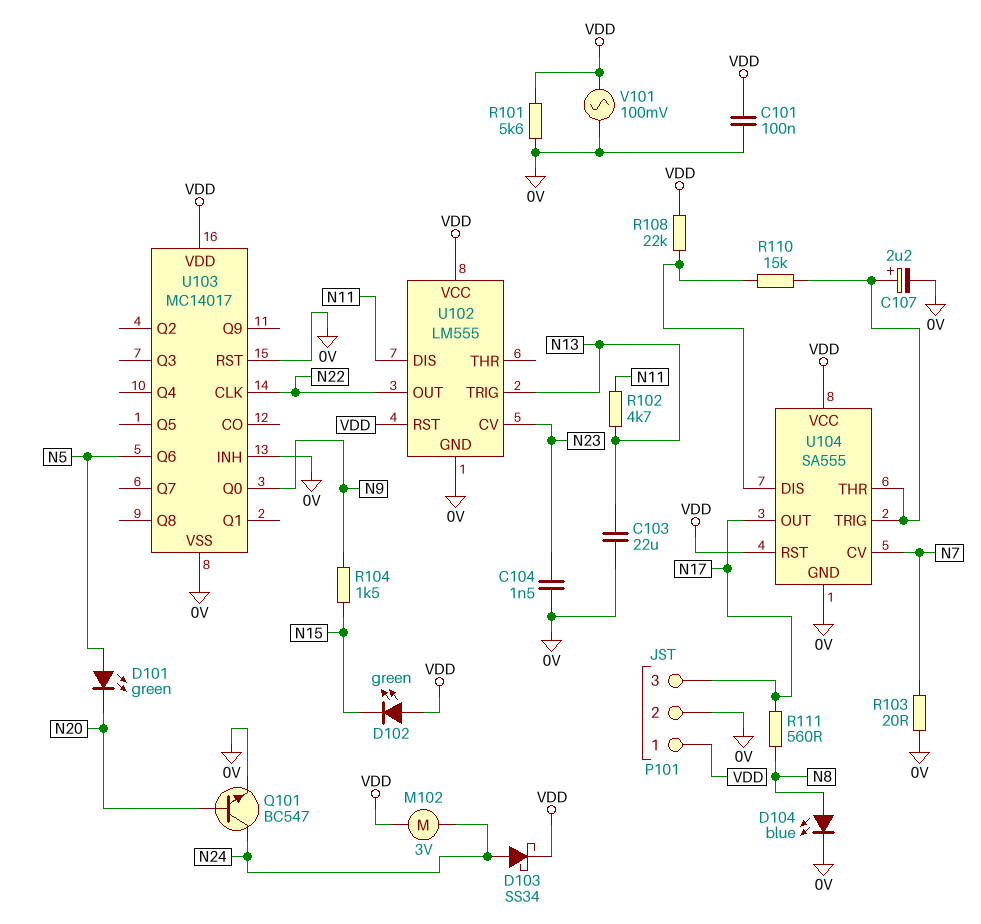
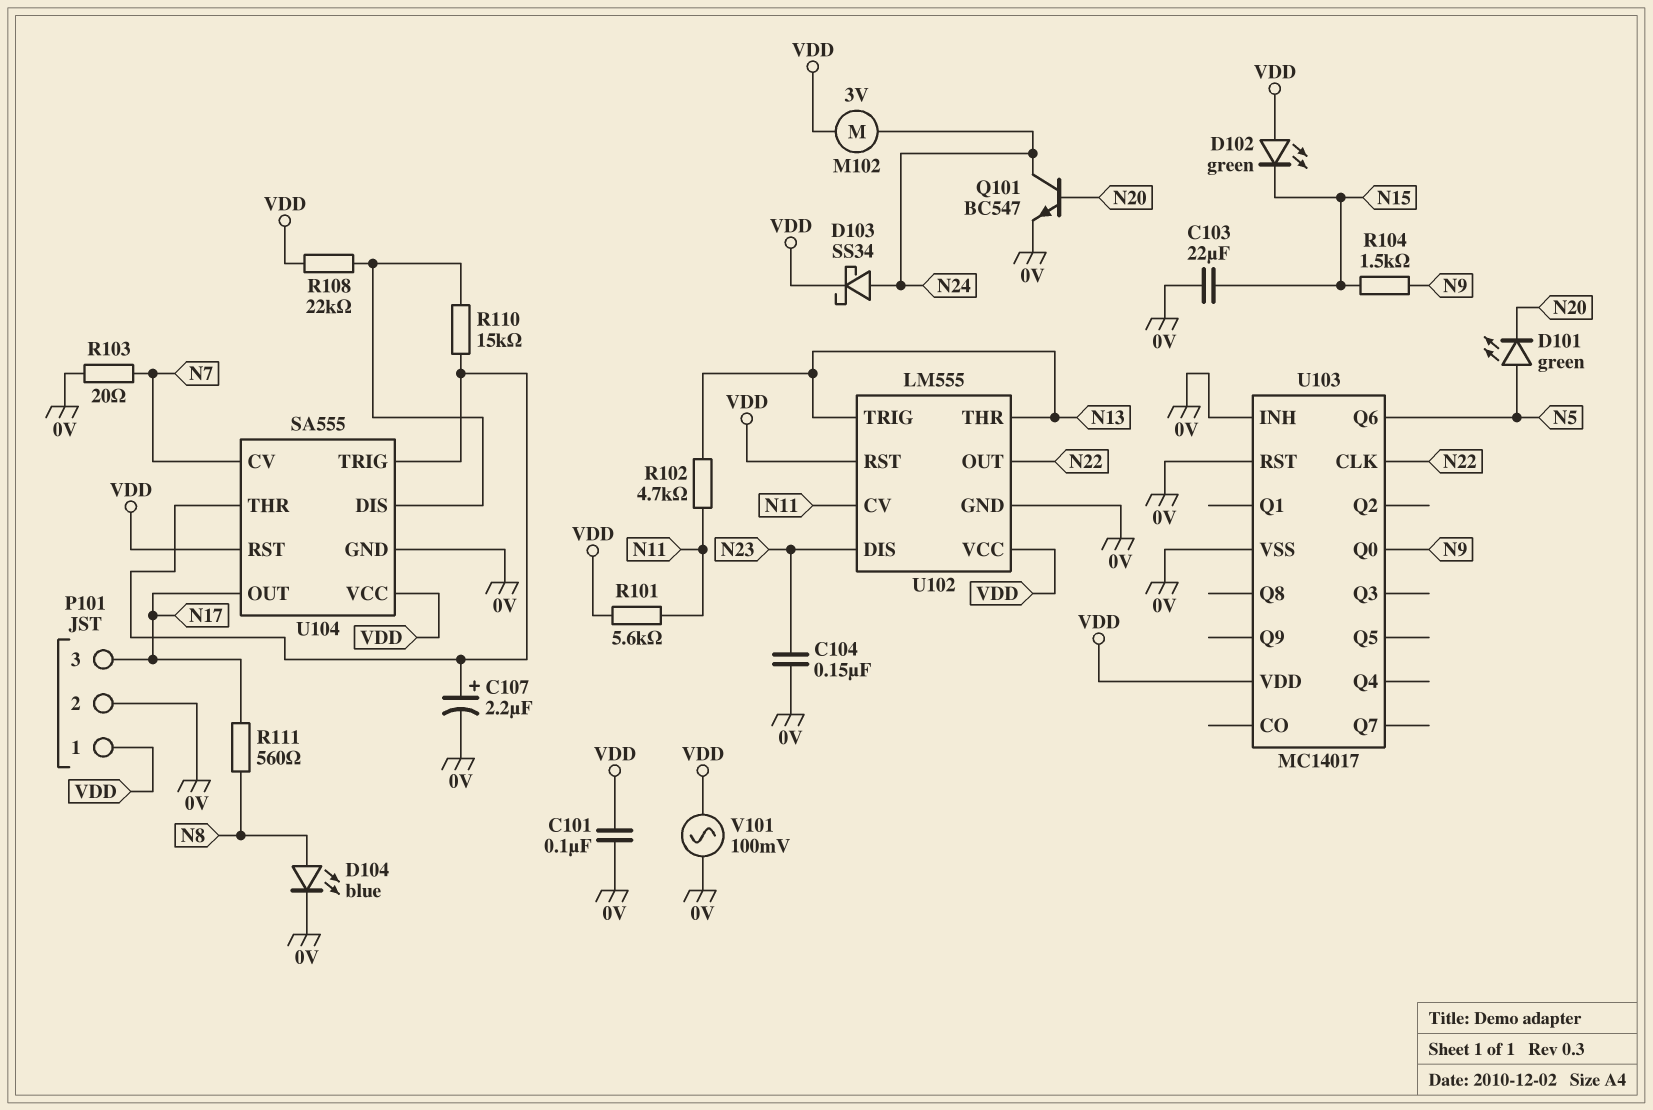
C103: 22uF (0V, N13) -> 22uF (0V, N15)
C104: 1.5nF (0V, N23) -> 150nF (0V, N23)
R101: 5.6k (0V, VDD) -> 5.6k (N11, VDD)
U102 pin CV: N23 -> N11
U102 pin DIS: N11 -> N23
U102 pin THR: none -> N13

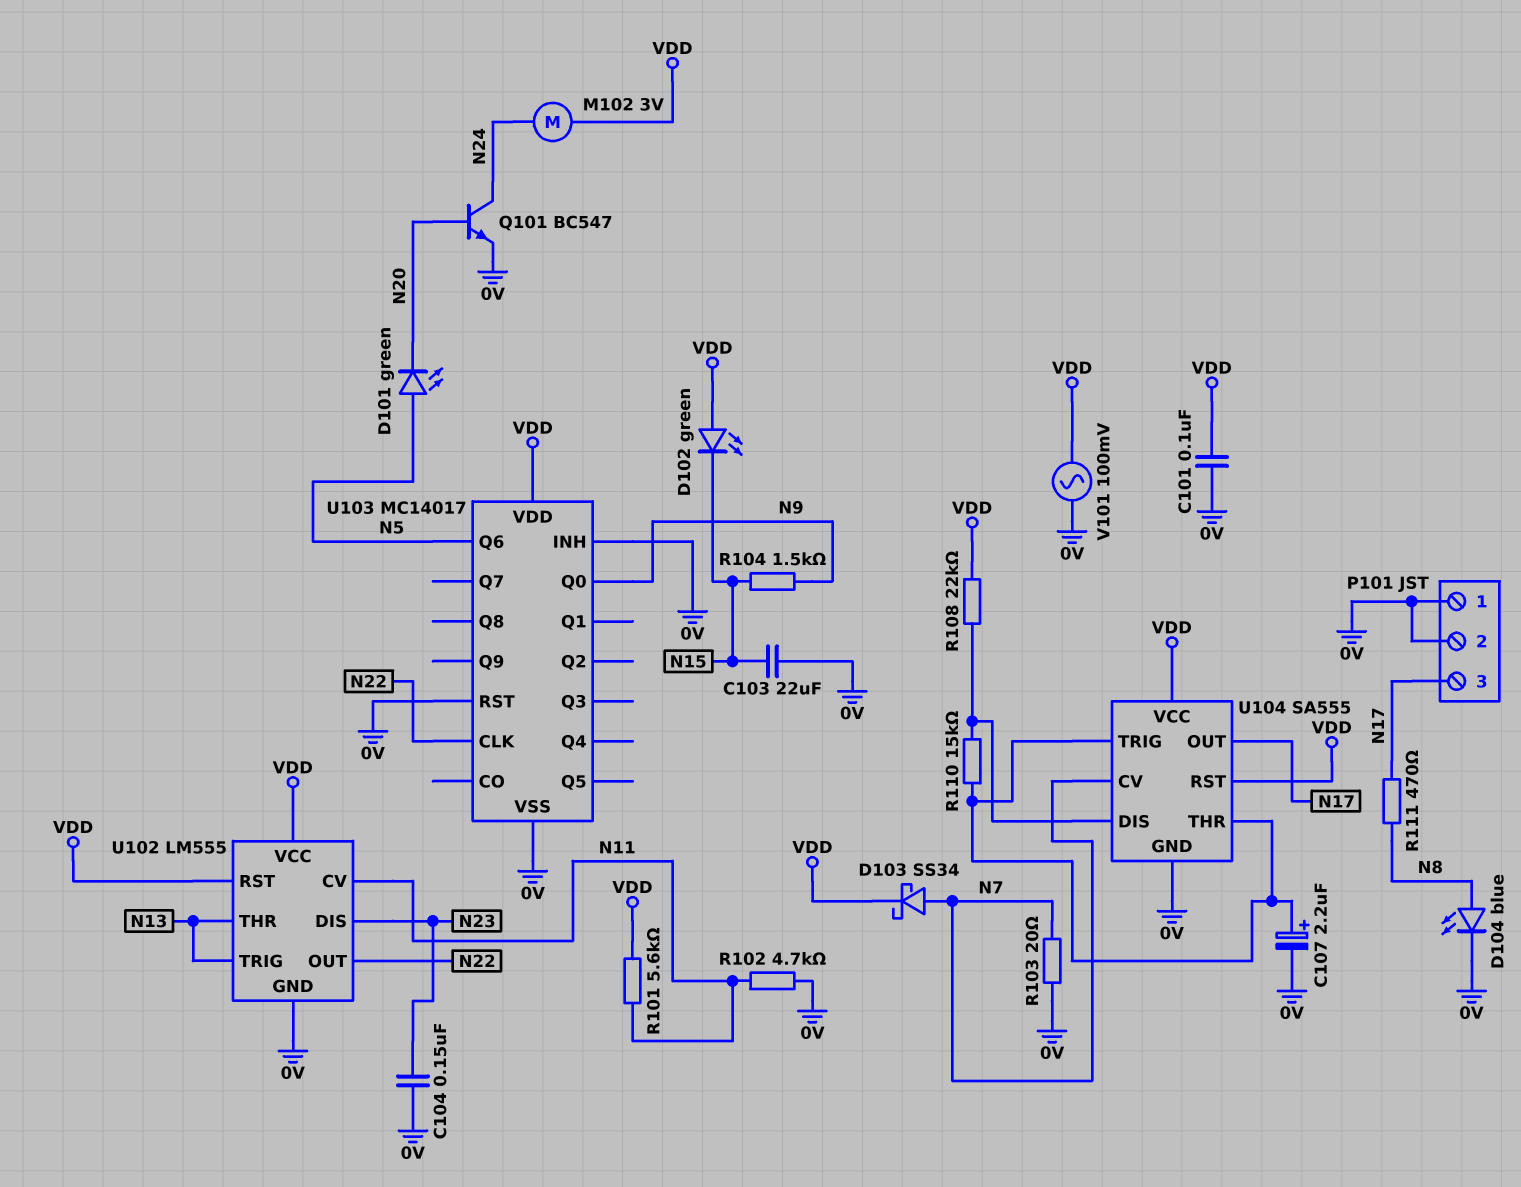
D103: schottky SS34 (A N24, K VDD) -> schottky SS34 (A N7, K VDD)
P101 pin 1: VDD -> 0V
R102: 4.7k (N11, N13) -> 4.7k (0V, N11)
R111: 560 (N8, N17) -> 470 (N8, N17)

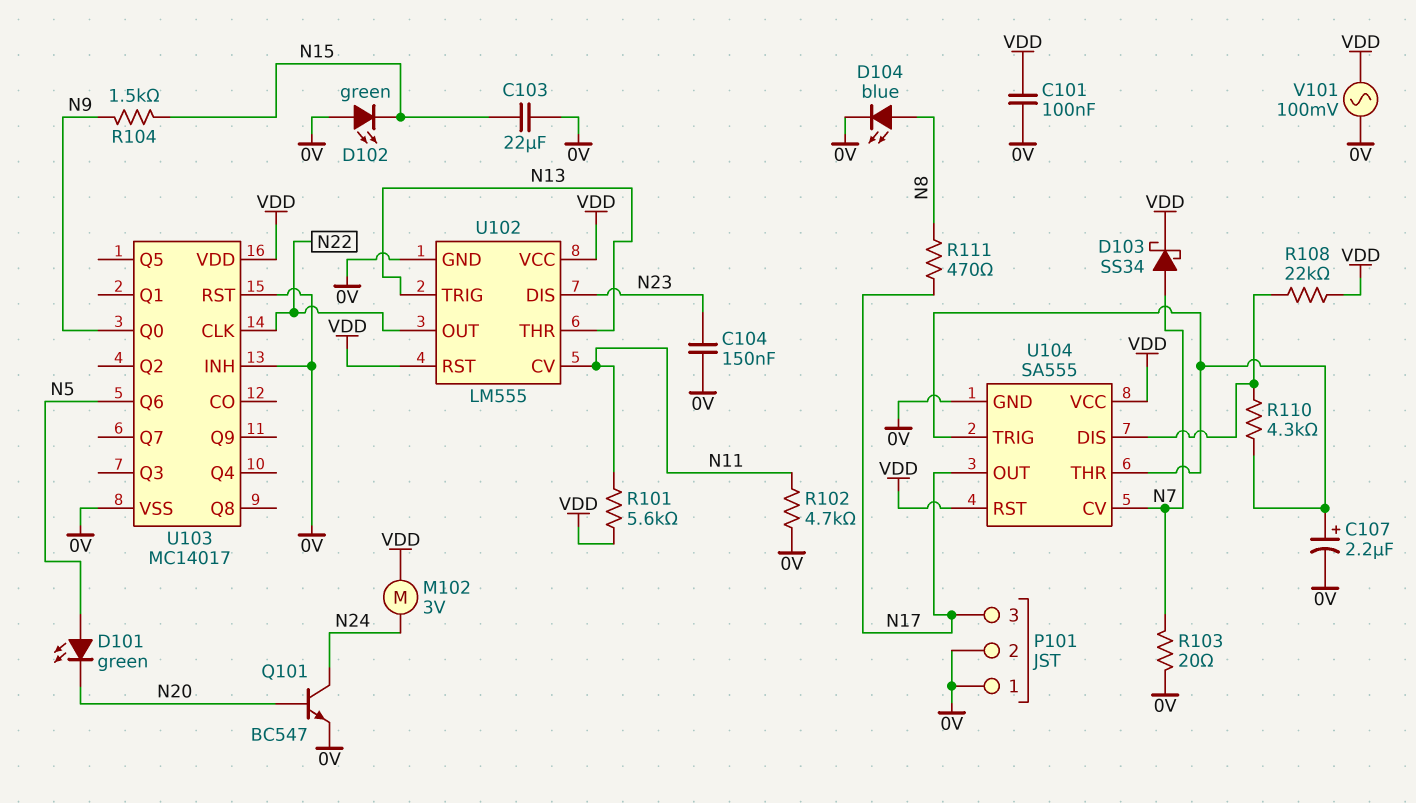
D102: LED green (A VDD, K N15) -> LED green (A 0V, K N15)
R110: 15k (U104/DIS, U104/THR) -> 4.3k (U104/DIS, U104/THR)

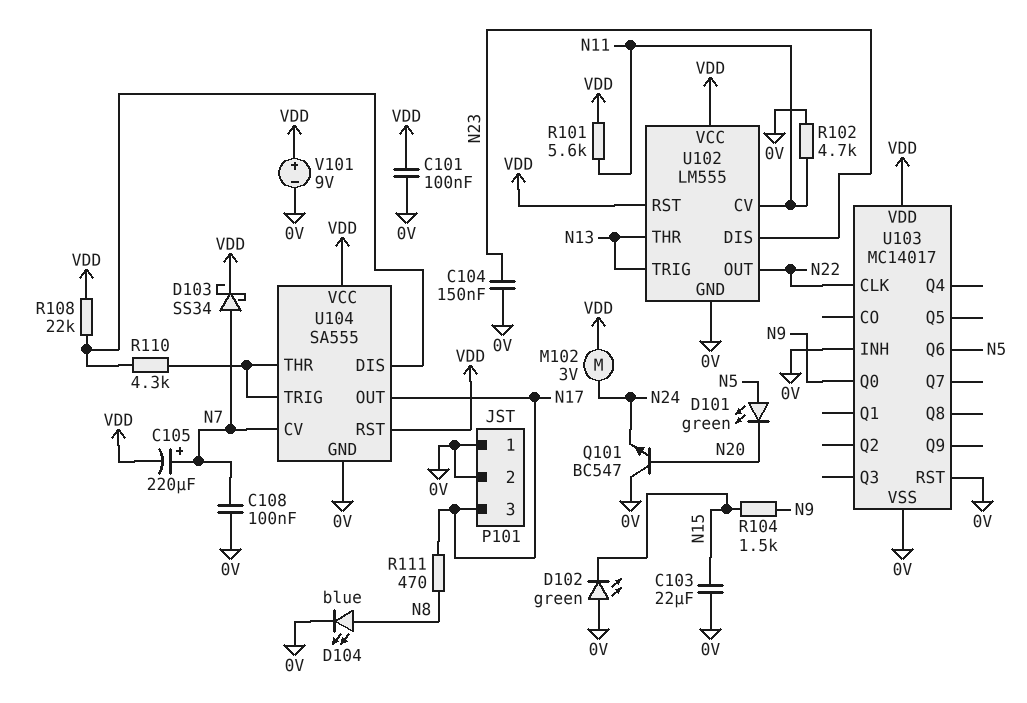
C105: none -> 220uF (plus N7, minus VDD)
C107: 2.2uF (plus U104/THR, minus 0V) -> none
C108: none -> 100nF (0V, N7)
Q101: NPN BC547 (B N20, C N24, E 0V) -> NPN BC547 (B N20, C 0V, E N24)
R103: 20 (0V, N7) -> none
V101: AC 100mV (0V, VDD) -> 9V (plus VDD, minus 0V)

